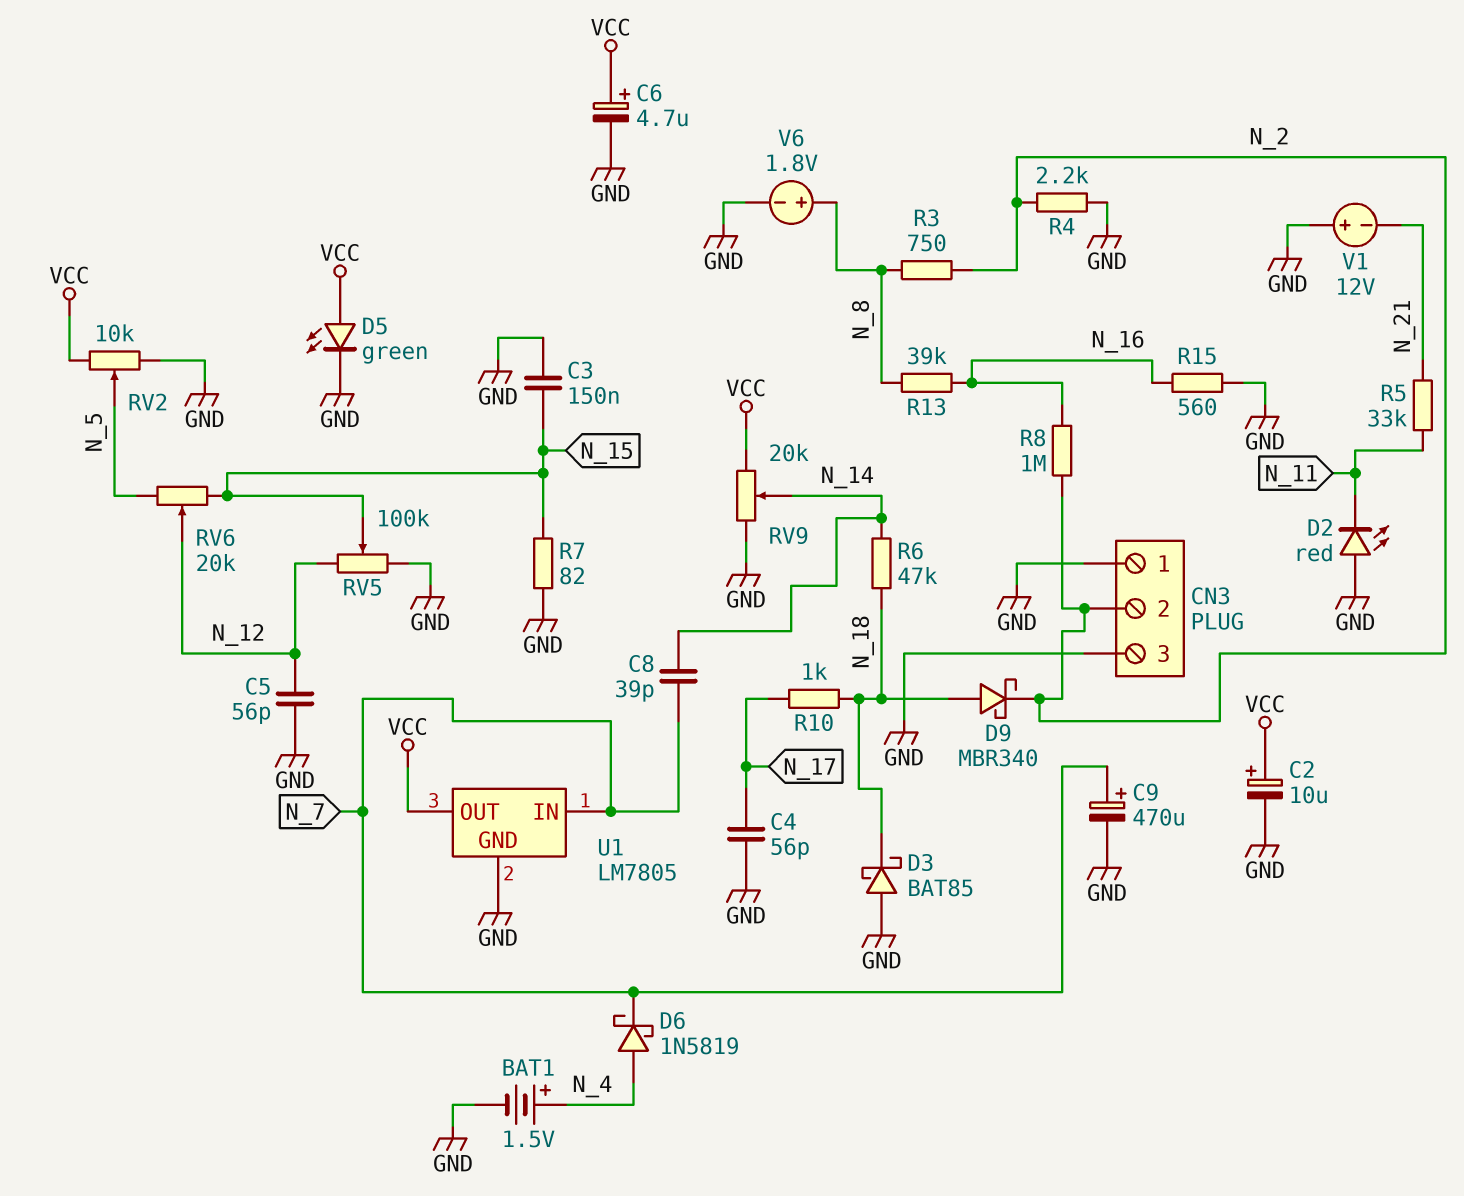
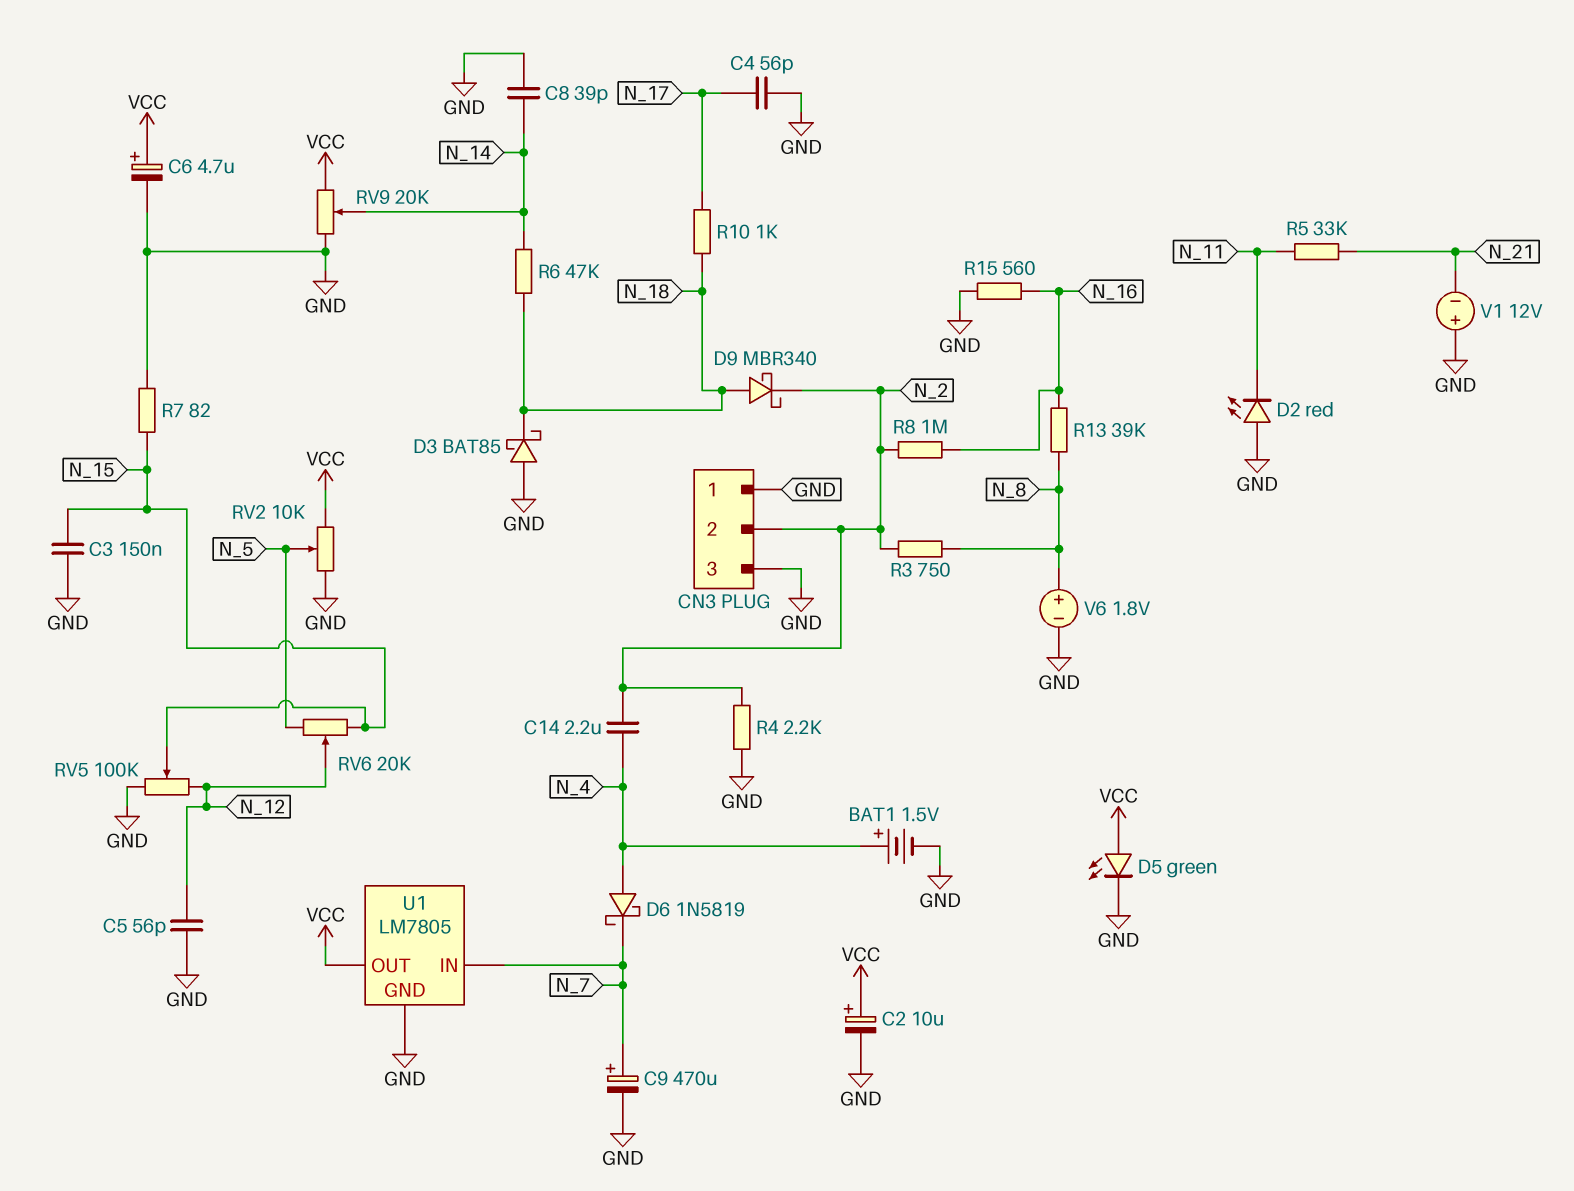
C8: 39pF (N_7, N_14) -> 39pF (GND, N_14)
C14: none -> 2.2uF (N_2, N_4)

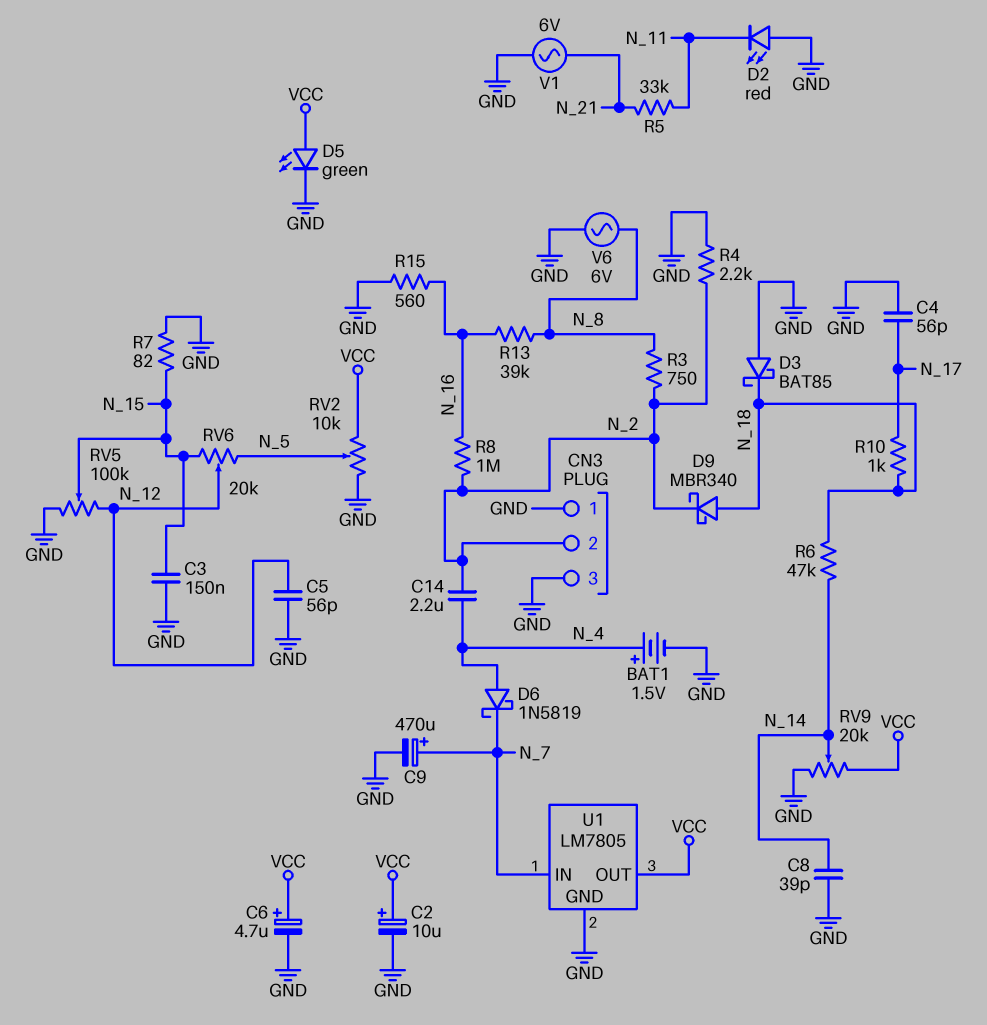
V1: 12V (plus GND, minus N_21) -> AC 6V (GND, N_21)
V6: 1.8V (plus N_8, minus GND) -> AC 6V (GND, N_8)

